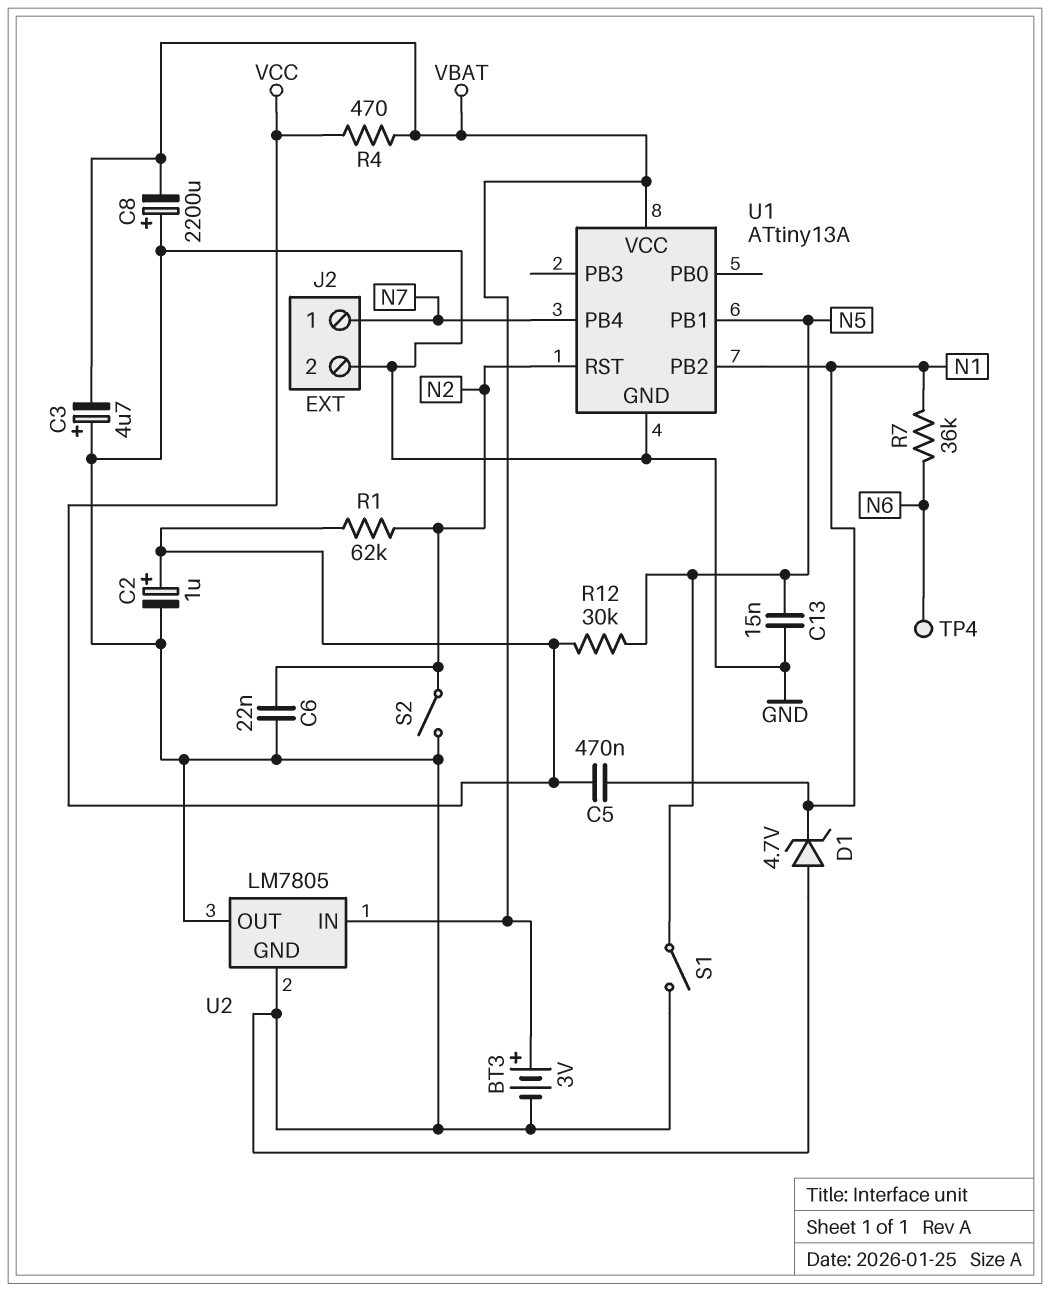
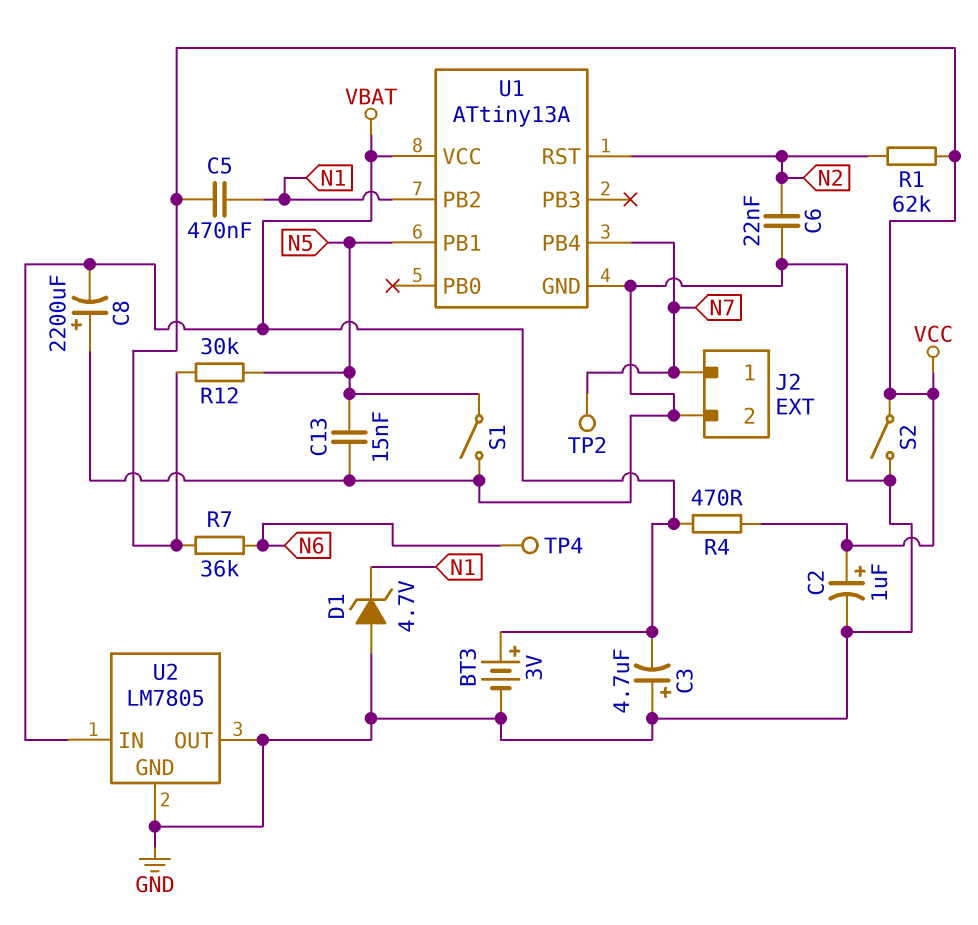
R7: 36k (N1, N6) -> 36k (N6, VCC)
S2: switch (GND, N2) -> switch (GND, VCC)
TP2: none -> test point (N7)

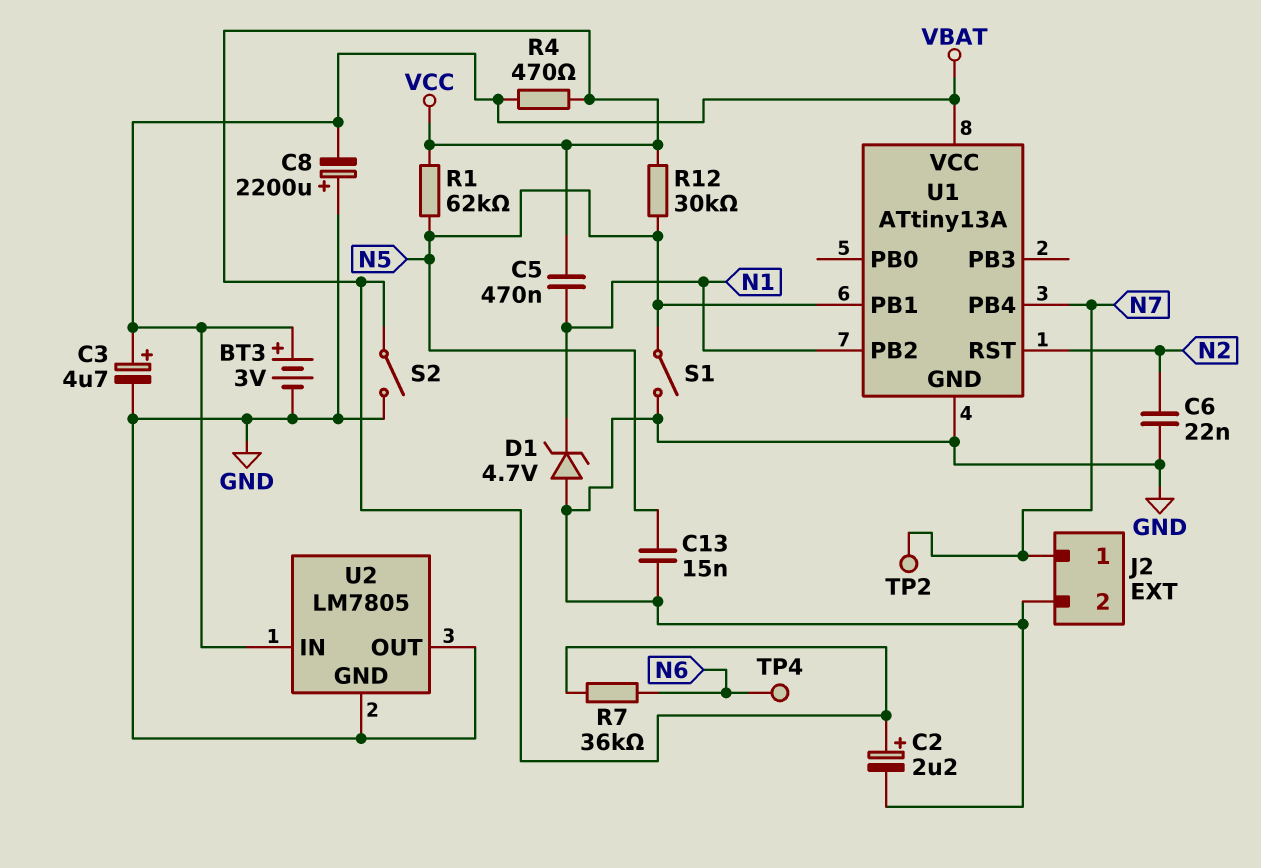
C2: 1uF (plus VCC, minus GND) -> 2.2uF (plus VCC, minus GND)
C3: 4.7uF (plus GND, minus VBAT) -> 4.7uF (plus VBAT, minus GND)
R1: 62k (N2, VCC) -> 62k (N5, VCC)

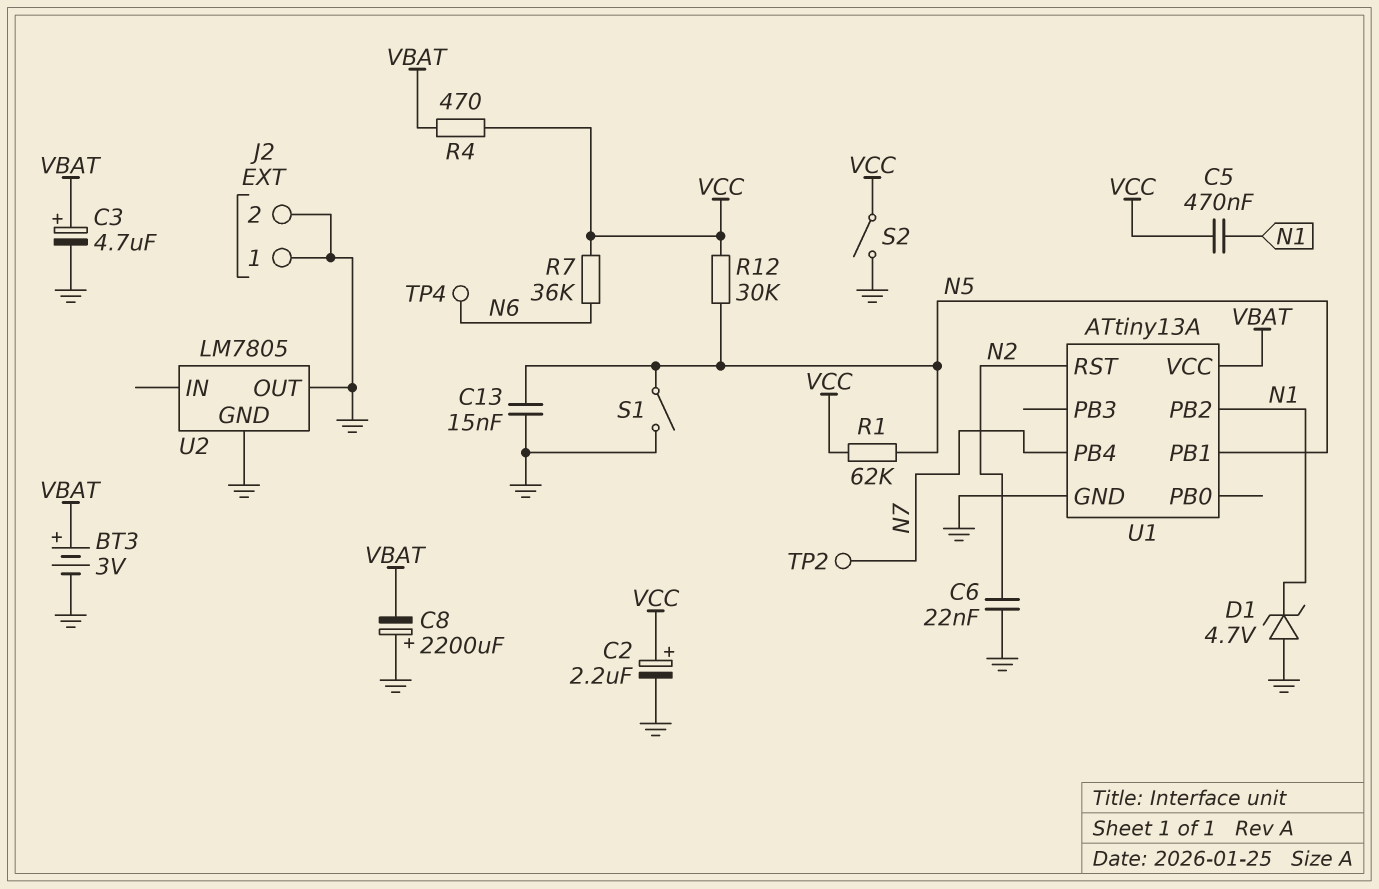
J2 pin 1: N7 -> GND
U2 pin IN: VBAT -> none

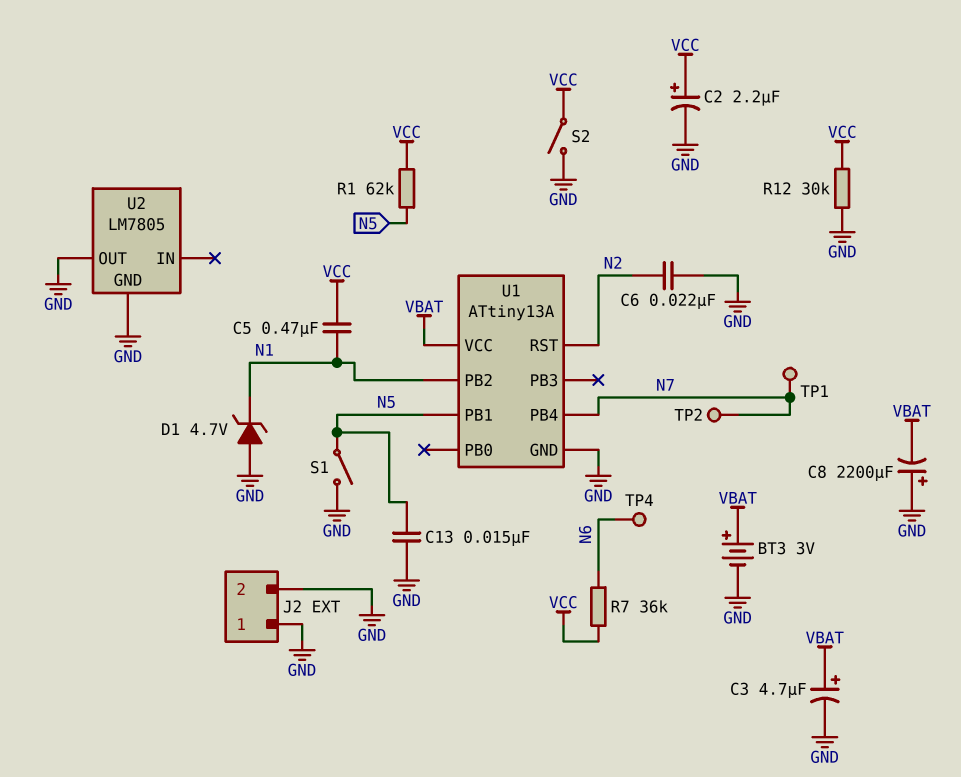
R4: 470 (VBAT, VCC) -> none
R12: 30k (N5, VCC) -> 30k (GND, VCC)
TP1: none -> test point (N7)

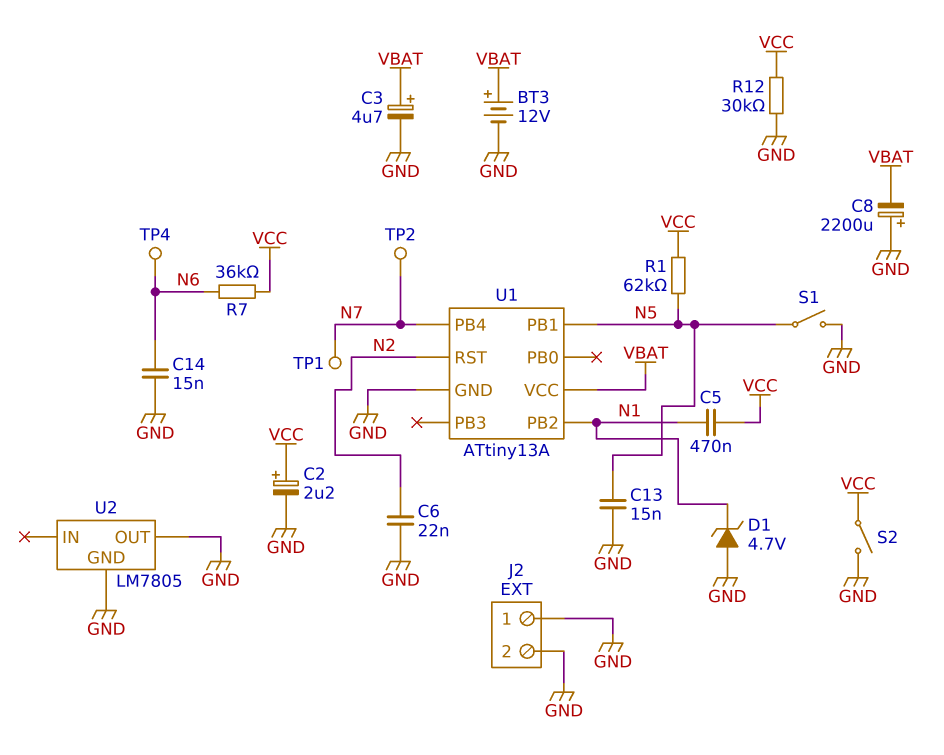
BT3: 3V (plus VBAT, minus GND) -> 12V (plus VBAT, minus GND)
C14: none -> 15nF (GND, N6)

